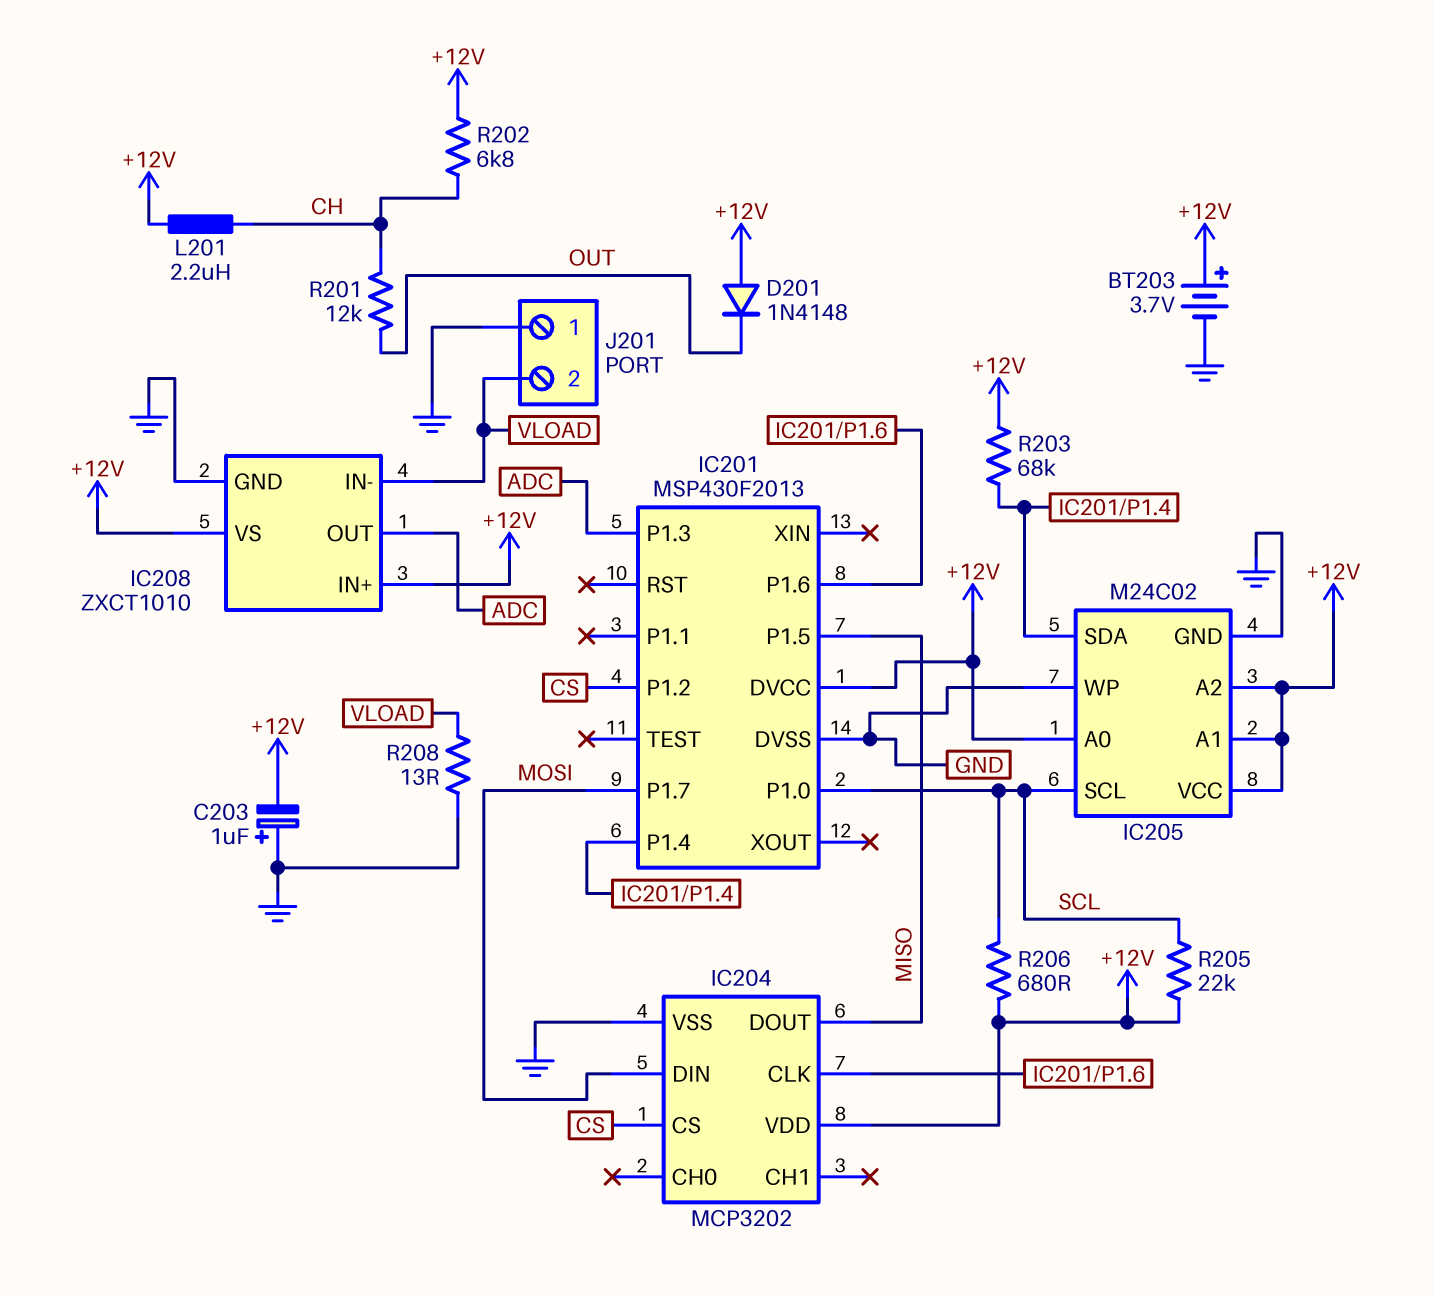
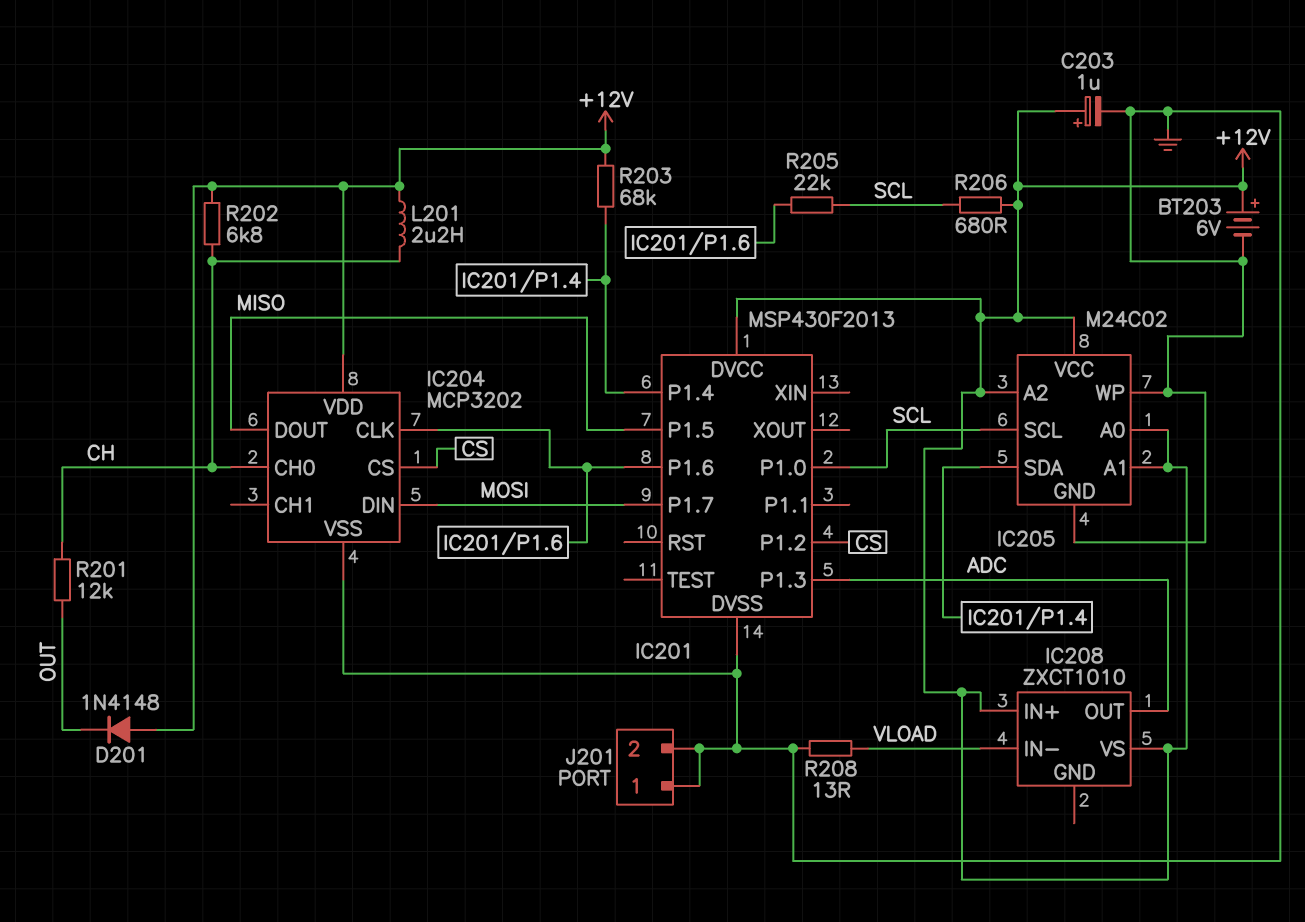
BT203: 3.7V (plus +12V, minus GND) -> 6V (plus +12V, minus GND)
C203: 1uF (plus GND, minus +12V) -> 1uF (plus +12V, minus GND)
IC204 pin CH0: none -> CH
IC208 pin GND: GND -> none
J201 pin 2: VLOAD -> GND
R205: 22k (+12V, SCL) -> 22k (IC201/P1.6, SCL)

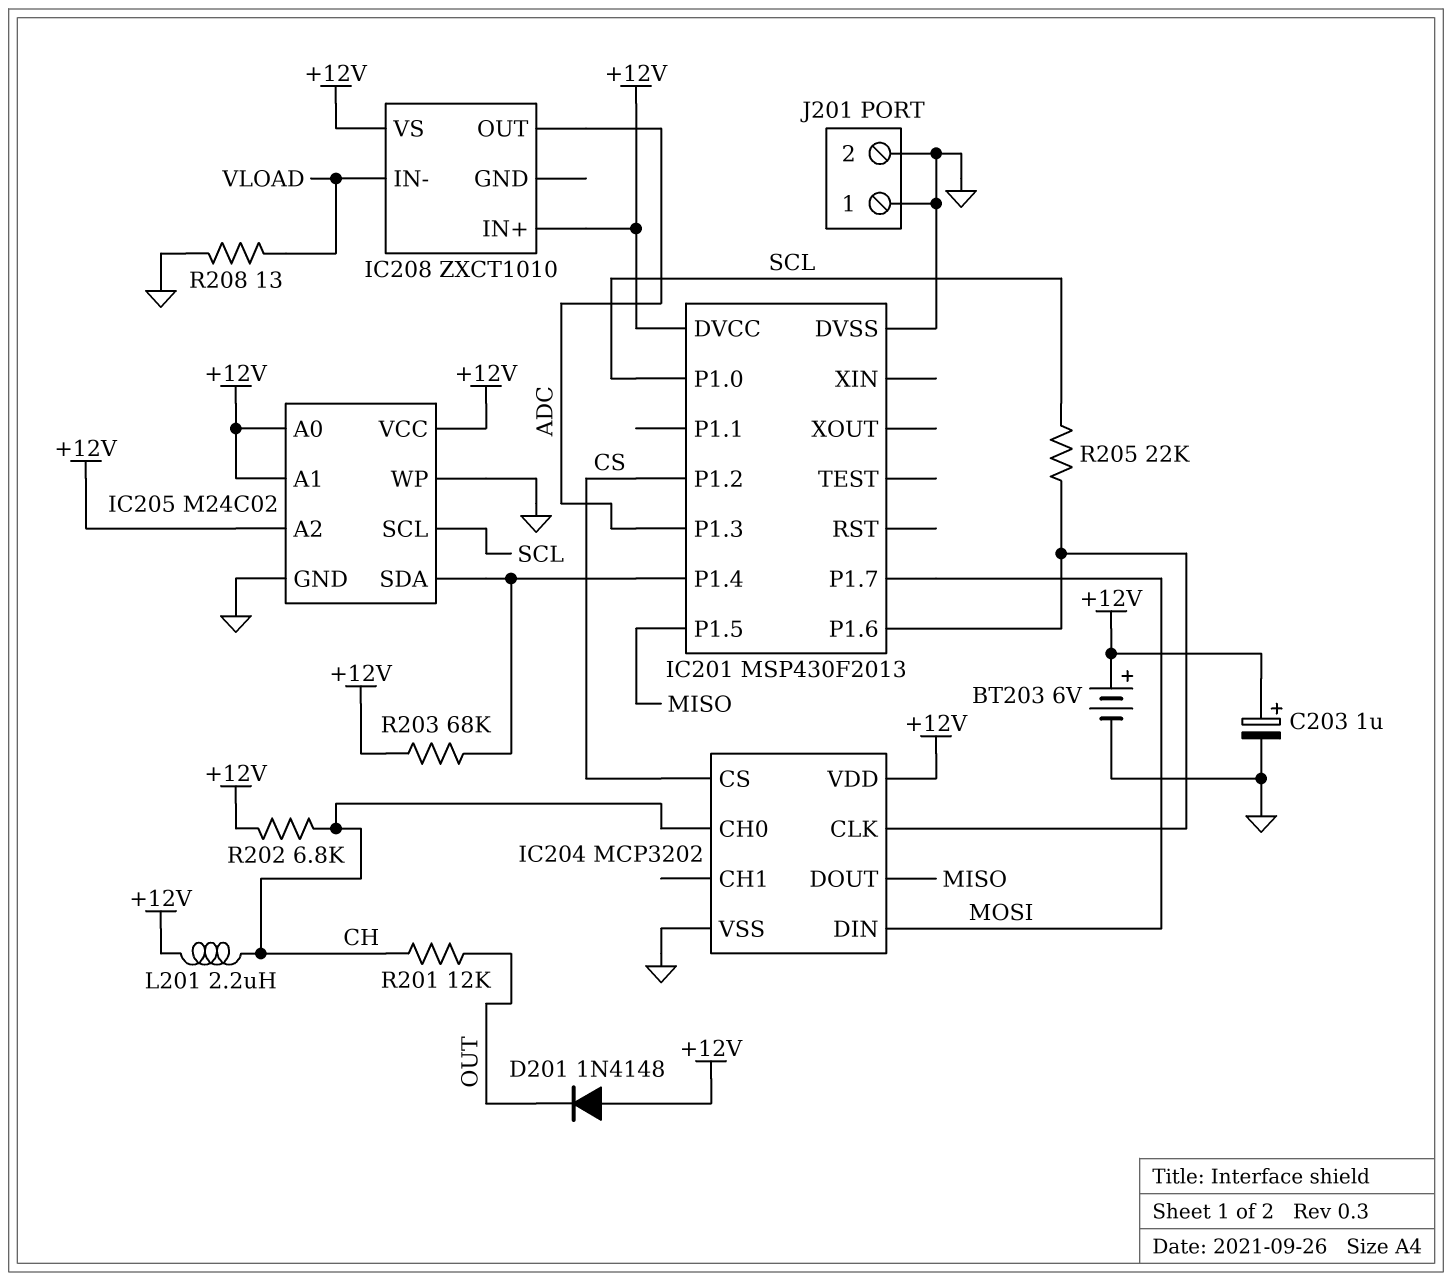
R206: 680 (+12V, SCL) -> none

